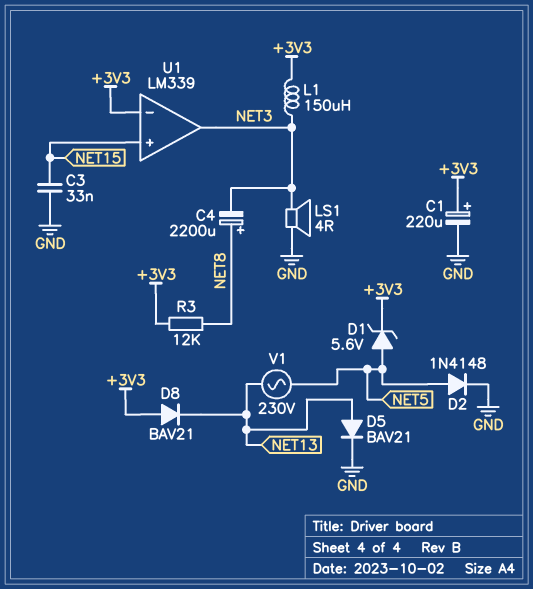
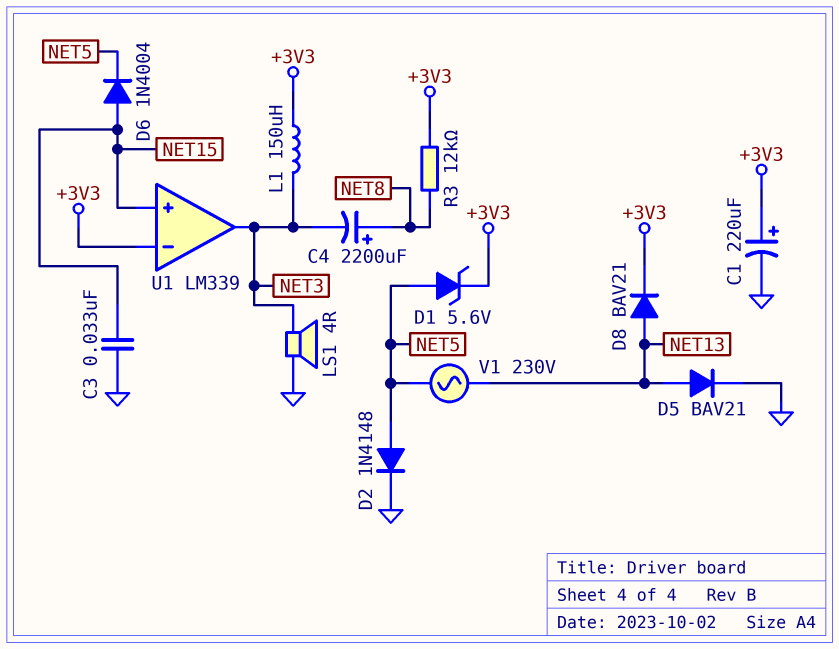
D6: none -> diode 1N4004 (A NET15, K NET5)
D8: diode BAV21 (A +3V3, K NET13) -> diode BAV21 (A NET13, K +3V3)

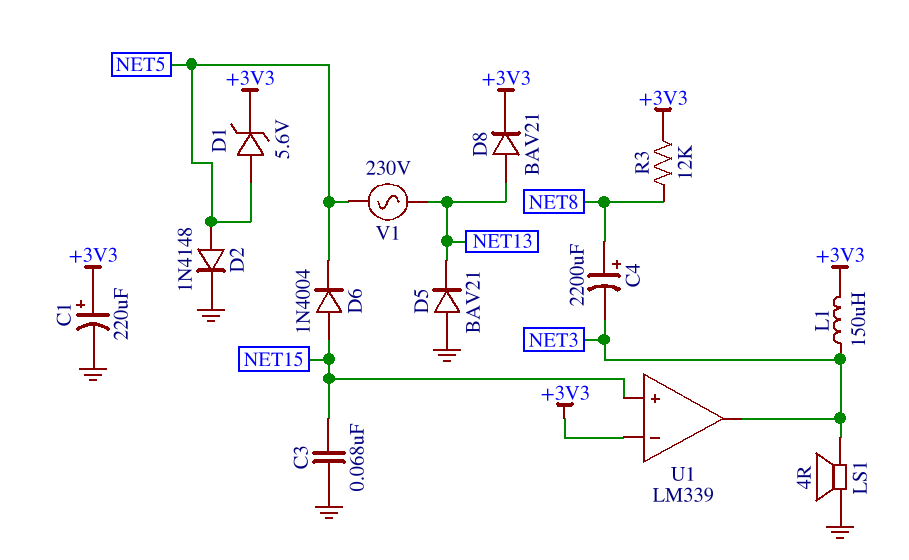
C3: 33nF (GND, NET15) -> 68nF (GND, NET15)
D5: diode BAV21 (A NET13, K GND) -> diode BAV21 (A GND, K NET13)

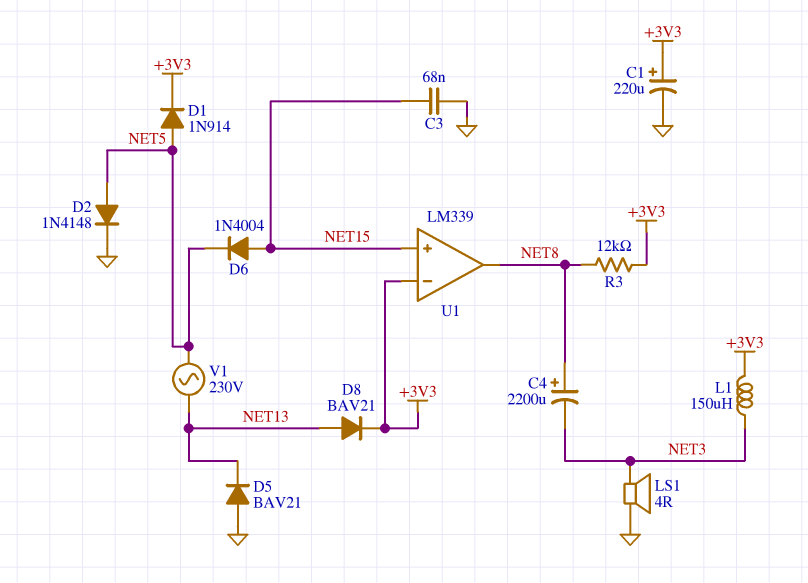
D1: zener 5.6V (A NET5, K +3V3) -> diode 1N914 (A NET5, K +3V3)
U1 pin out: NET3 -> NET8

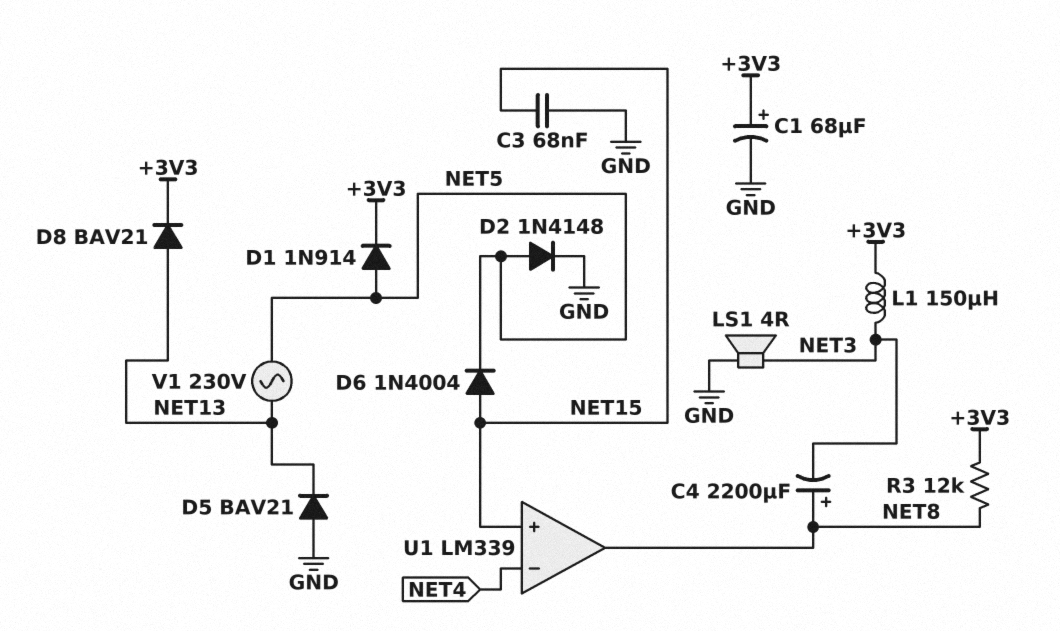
C1: 220uF (plus +3V3, minus GND) -> 68uF (plus +3V3, minus GND)
U1 pin in-: +3V3 -> NET4

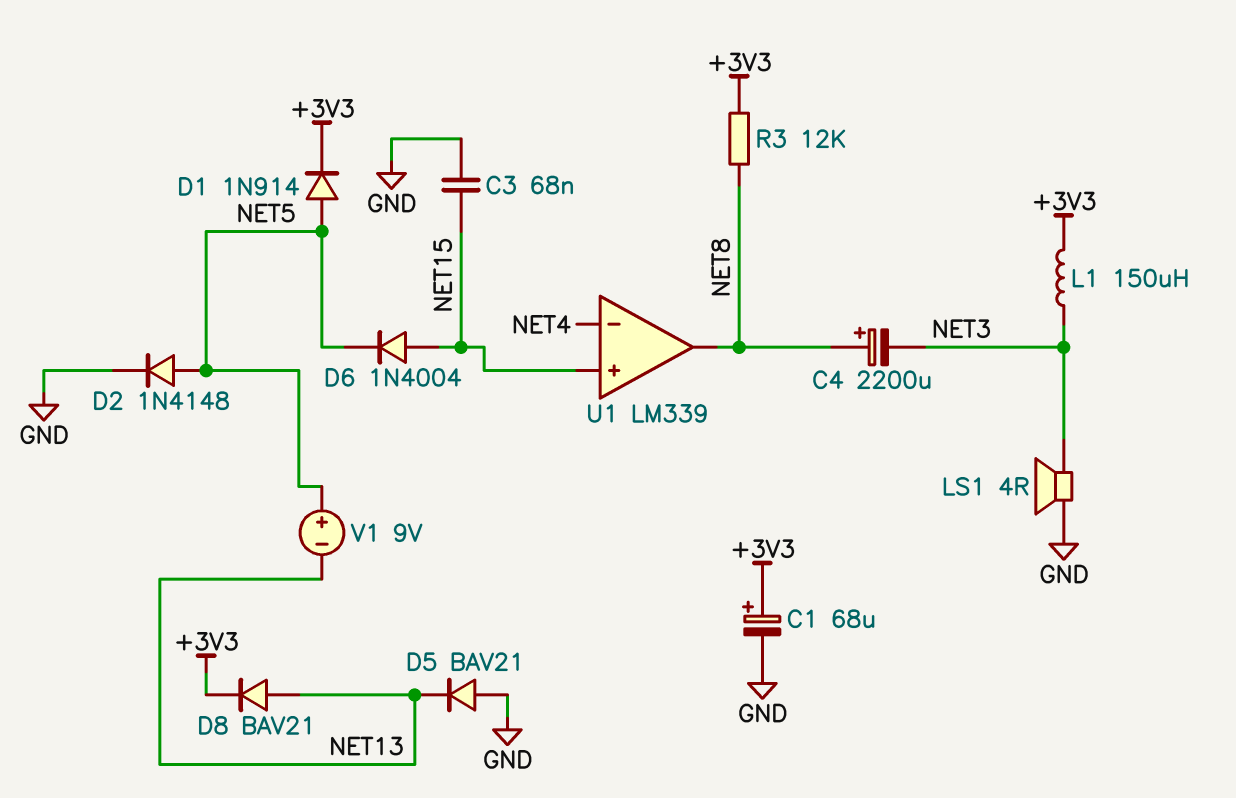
V1: AC 230V (NET5, NET13) -> 9V (plus NET5, minus NET13)

